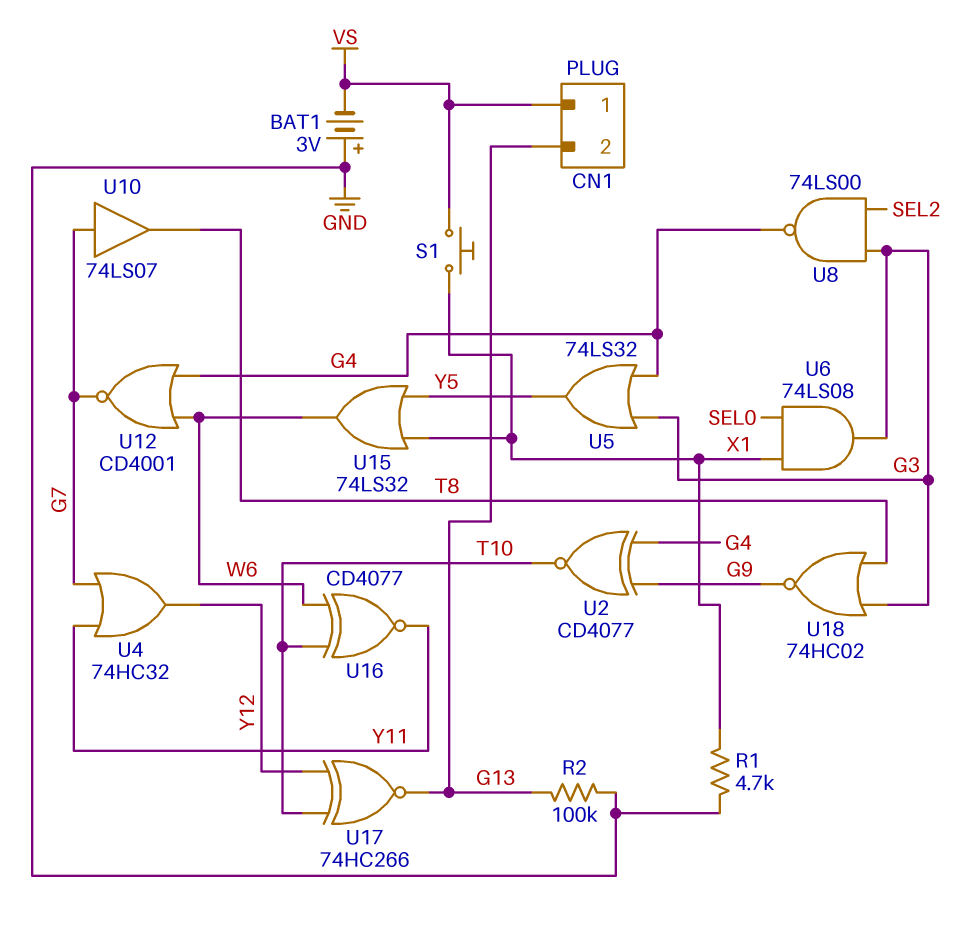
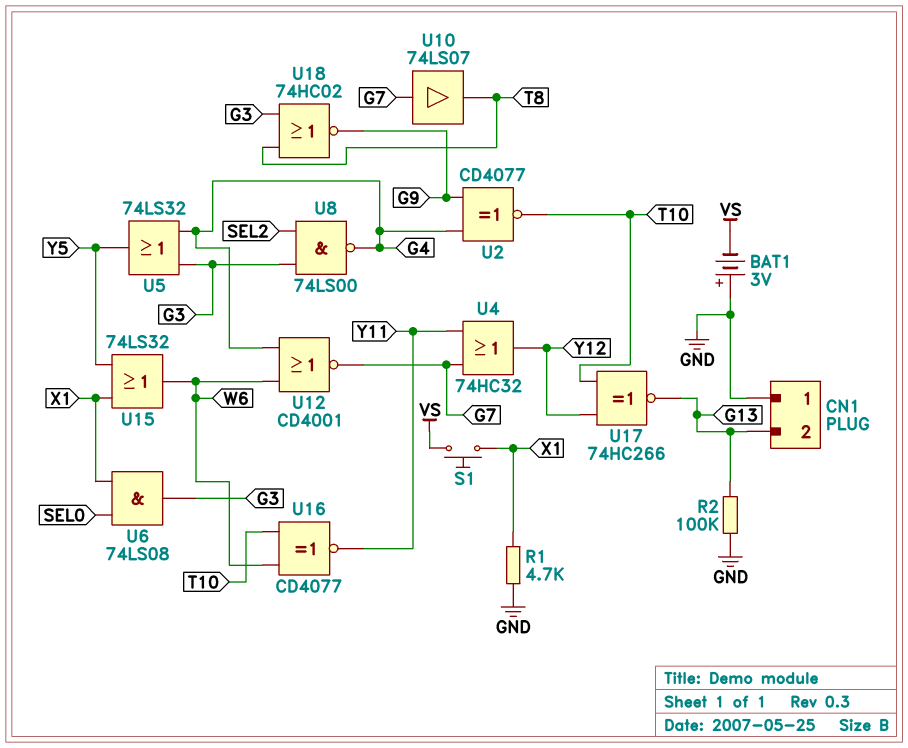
CN1 pin 1: VS -> GND

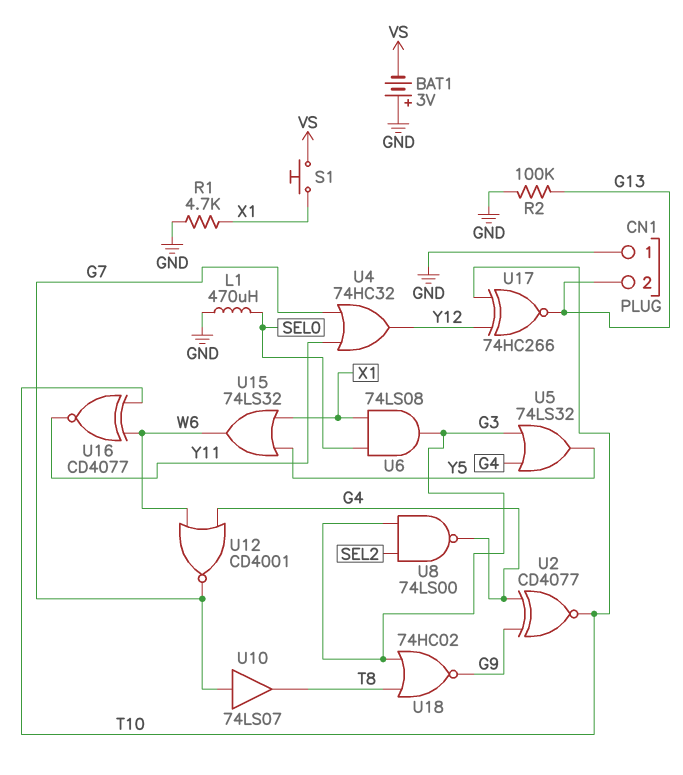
L1: none -> 470uH (GND, SEL0)

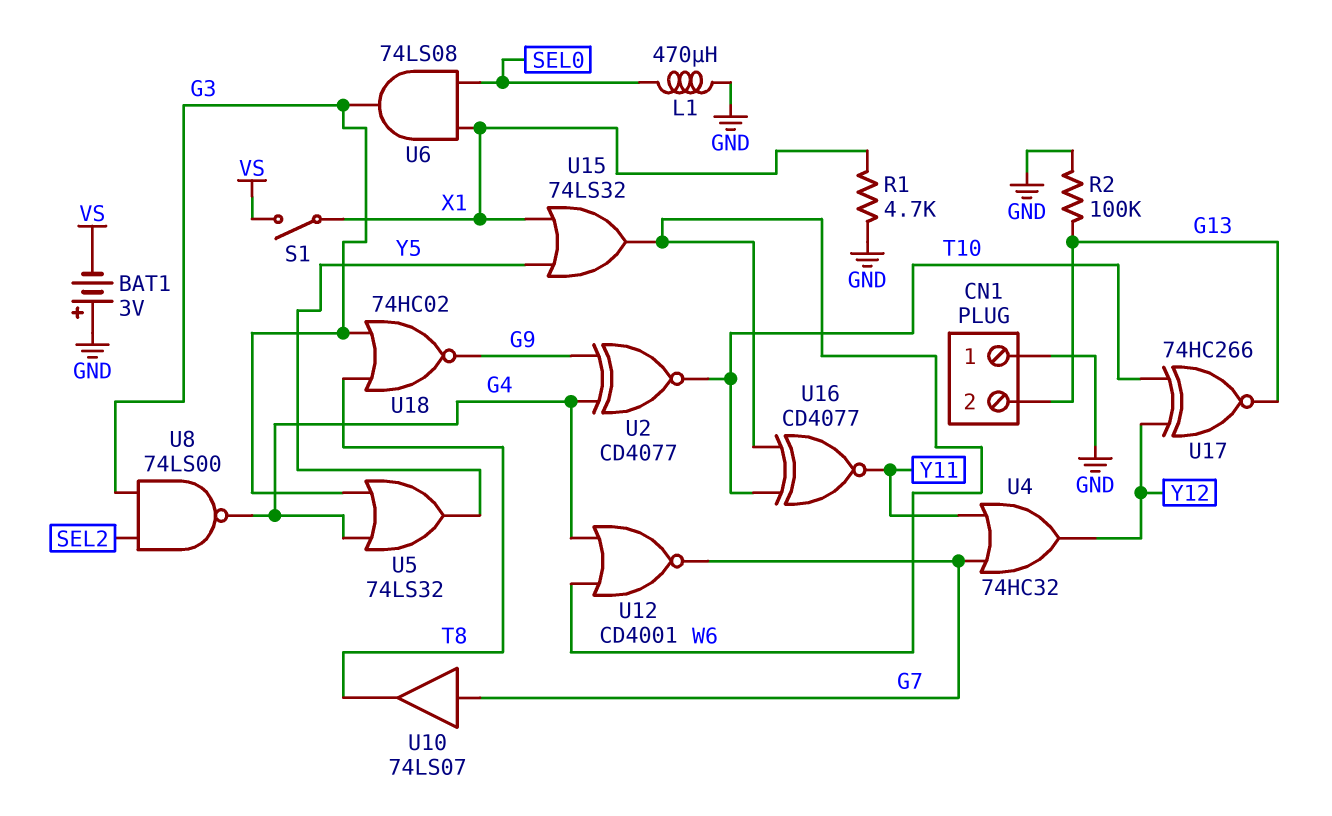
S1: button (VS, X1) -> switch (VS, X1)

